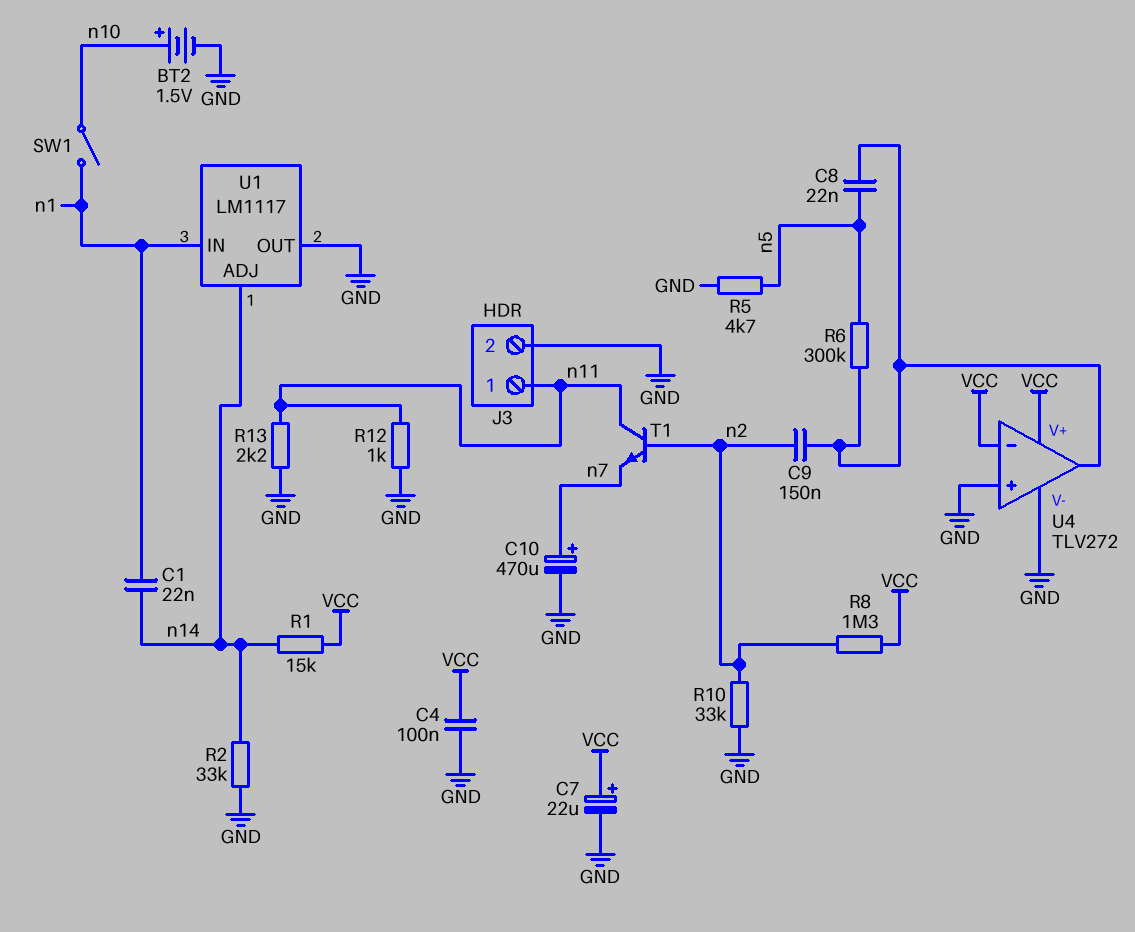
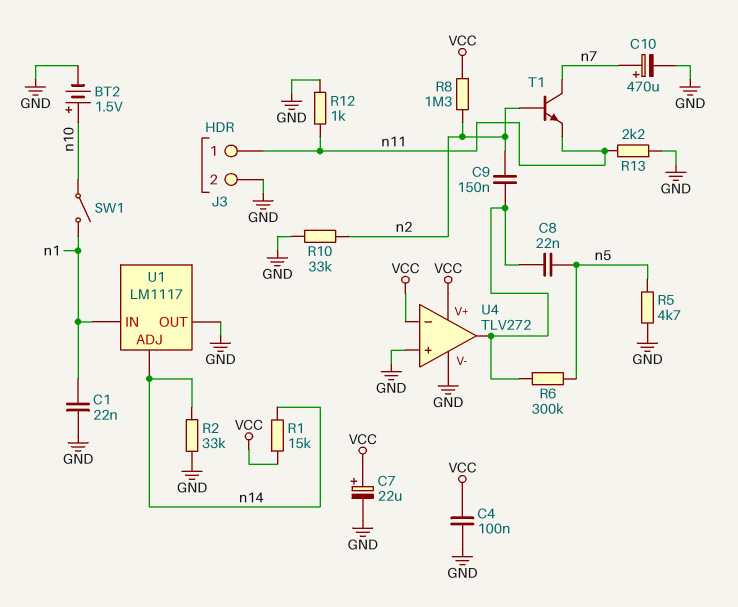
C1: 22nF (n1, n14) -> 22nF (GND, n1)
T1: NPN (B n2, C n11, E n7) -> NPN (B n2, C n7, E n11)

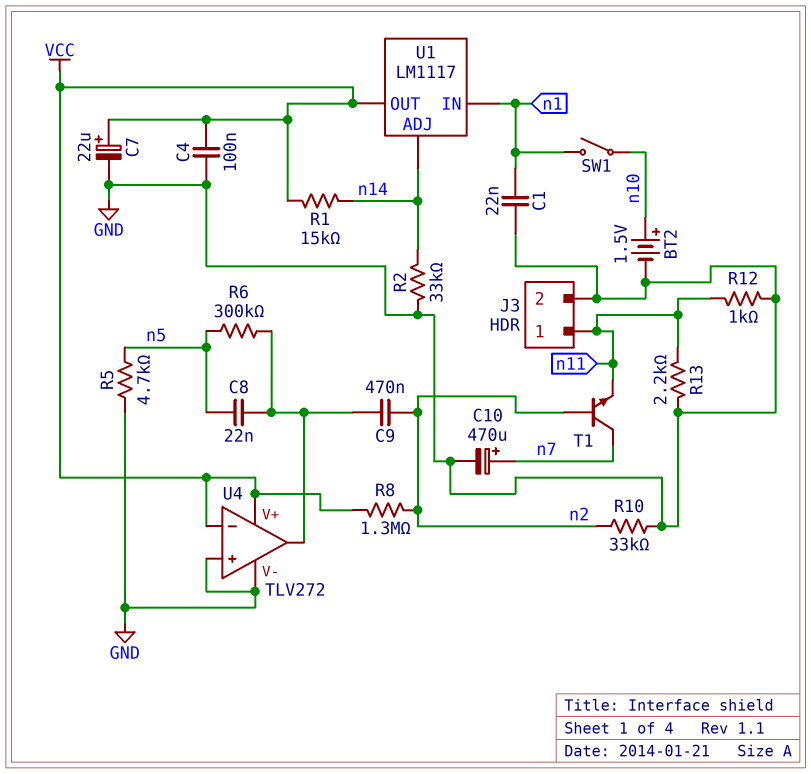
C9: 150nF (U4/out, n2) -> 470nF (U4/out, n2)
U1 pin OUT: GND -> VCC

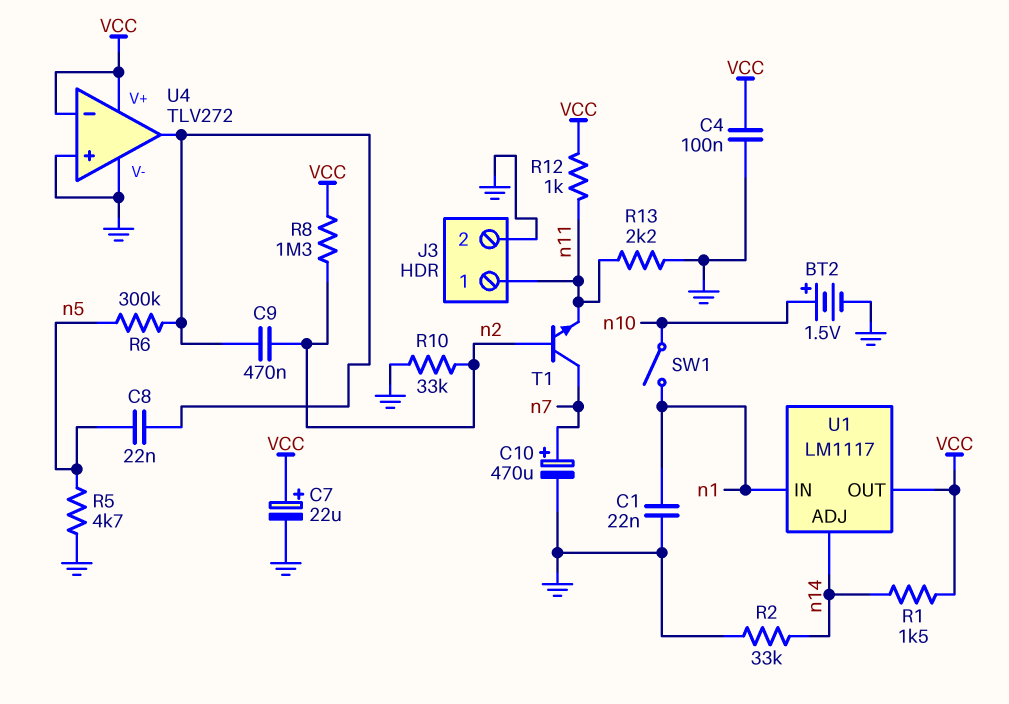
R1: 15k (VCC, n14) -> 1.5k (VCC, n14)
R12: 1k (GND, n11) -> 1k (VCC, n11)

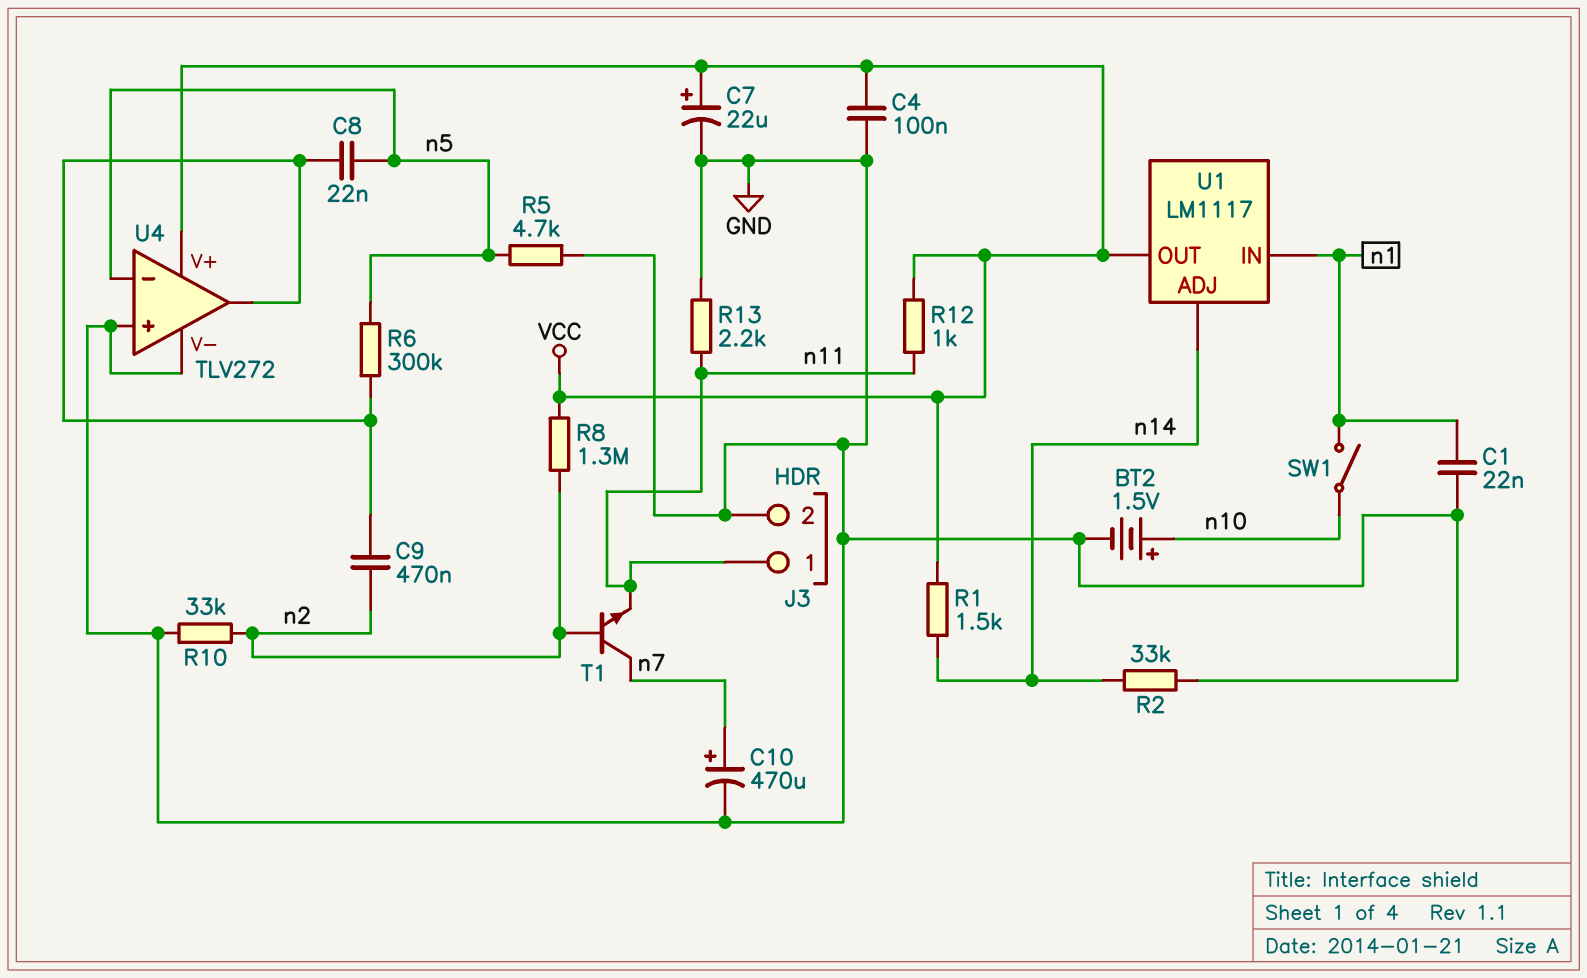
U4 pin in-: VCC -> n5

